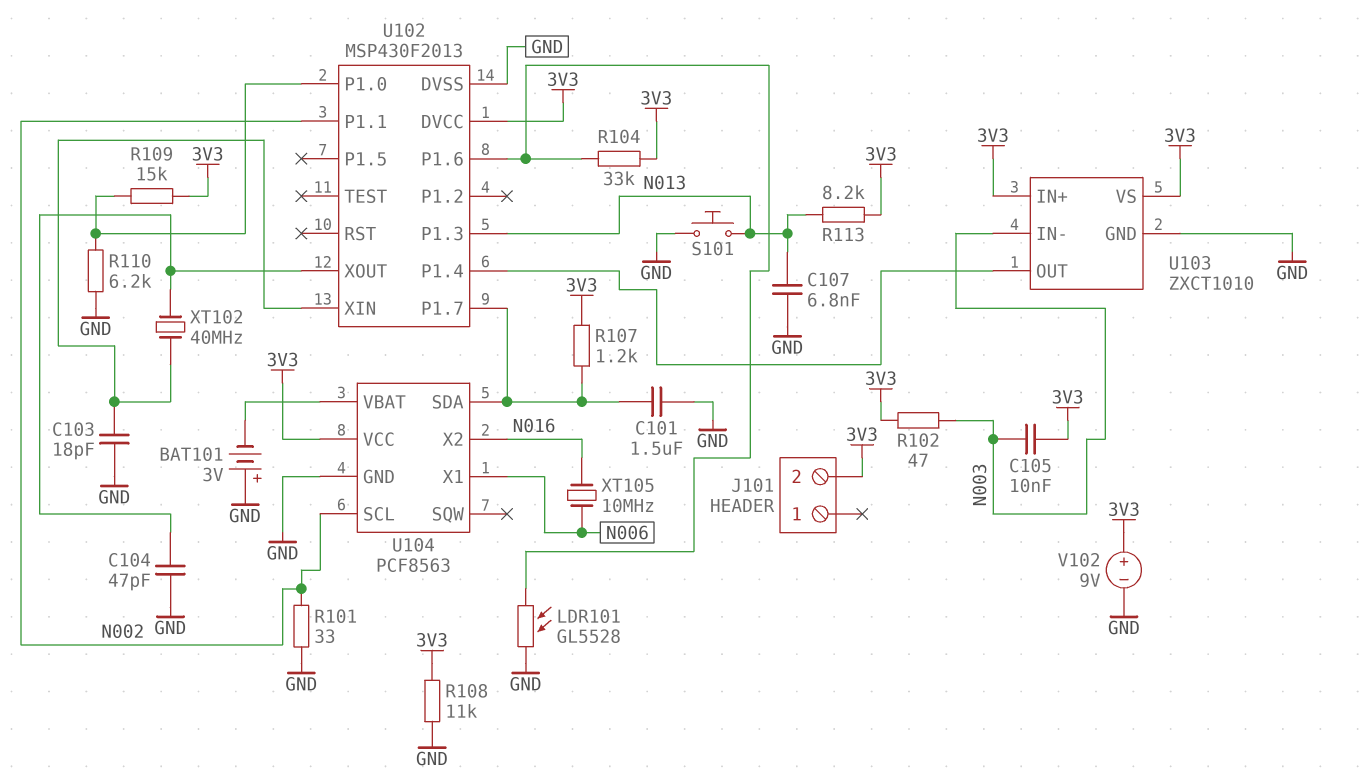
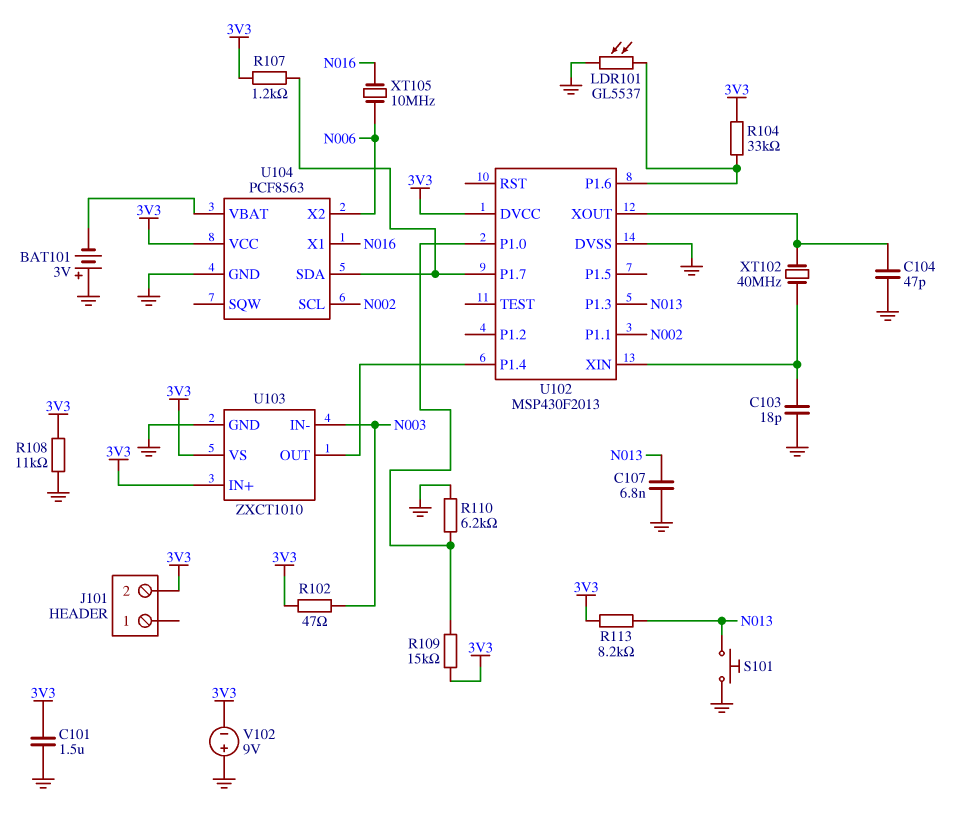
C101: 1.5uF (GND, U102/P1.7) -> 1.5uF (3V3, GND)
C105: 10nF (3V3, N003) -> none
LDR101: GL5528 (GND, U102/P1.6) -> GL5537 (GND, U102/P1.6)
R101: 33 (GND, N002) -> none
U104 pin X1: N006 -> N016
U104 pin X2: N016 -> N006
V102: 9V (plus 3V3, minus GND) -> 9V (plus GND, minus 3V3)

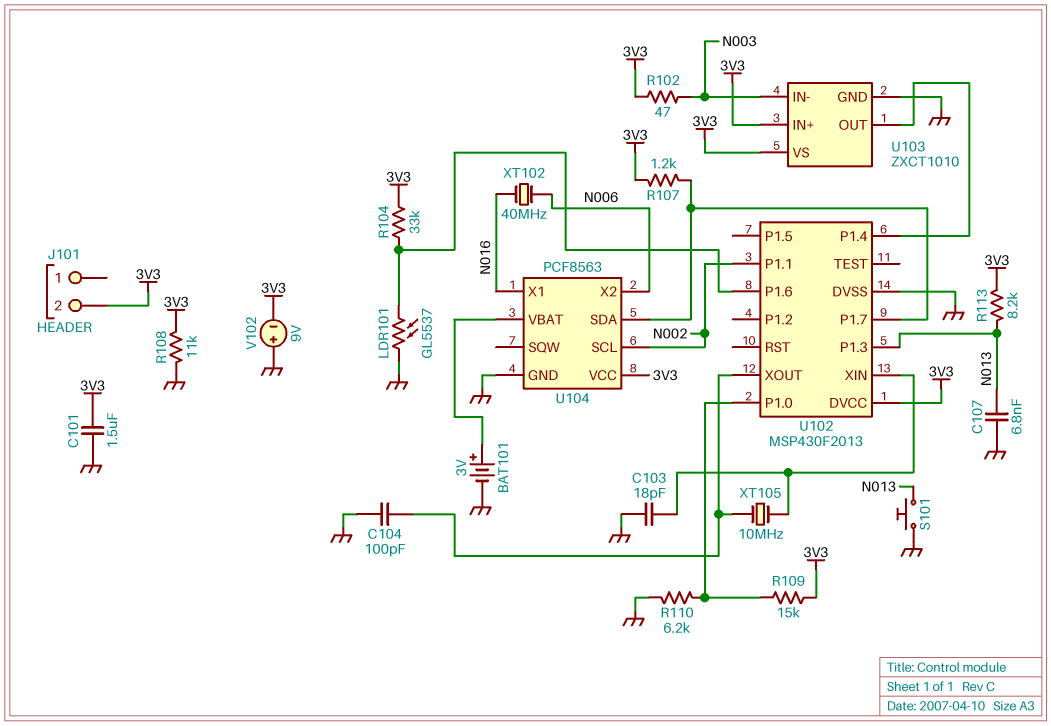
BAT101: 3V (plus GND, minus U104/VBAT) -> 3V (plus U104/VBAT, minus GND)
C104: 47pF (GND, U102/XOUT) -> 100pF (GND, U102/XOUT)
XT102: 40MHz (U102/XIN, U102/XOUT) -> 40MHz (N006, N016)
XT105: 10MHz (N006, N016) -> 10MHz (U102/XIN, U102/XOUT)

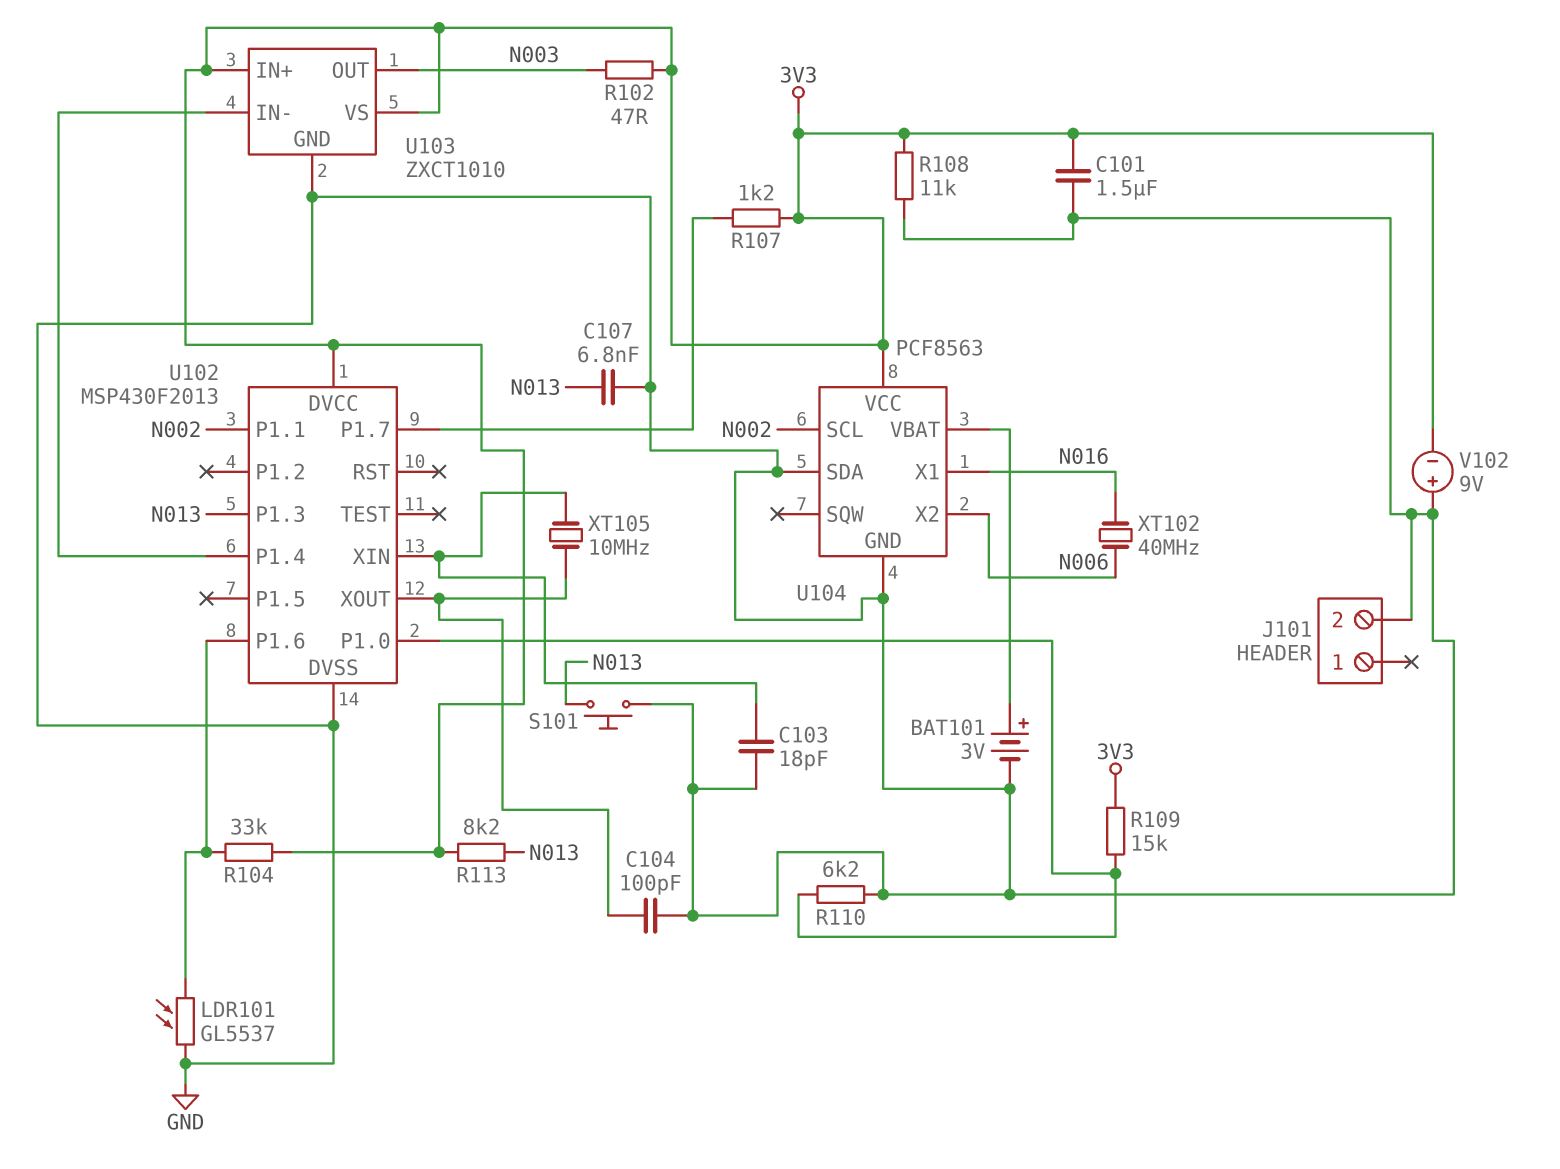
J101 pin 2: 3V3 -> GND
U103 pin IN-: N003 -> U102/P1.4
U103 pin OUT: U102/P1.4 -> N003
U104 pin SDA: U102/P1.7 -> GND

